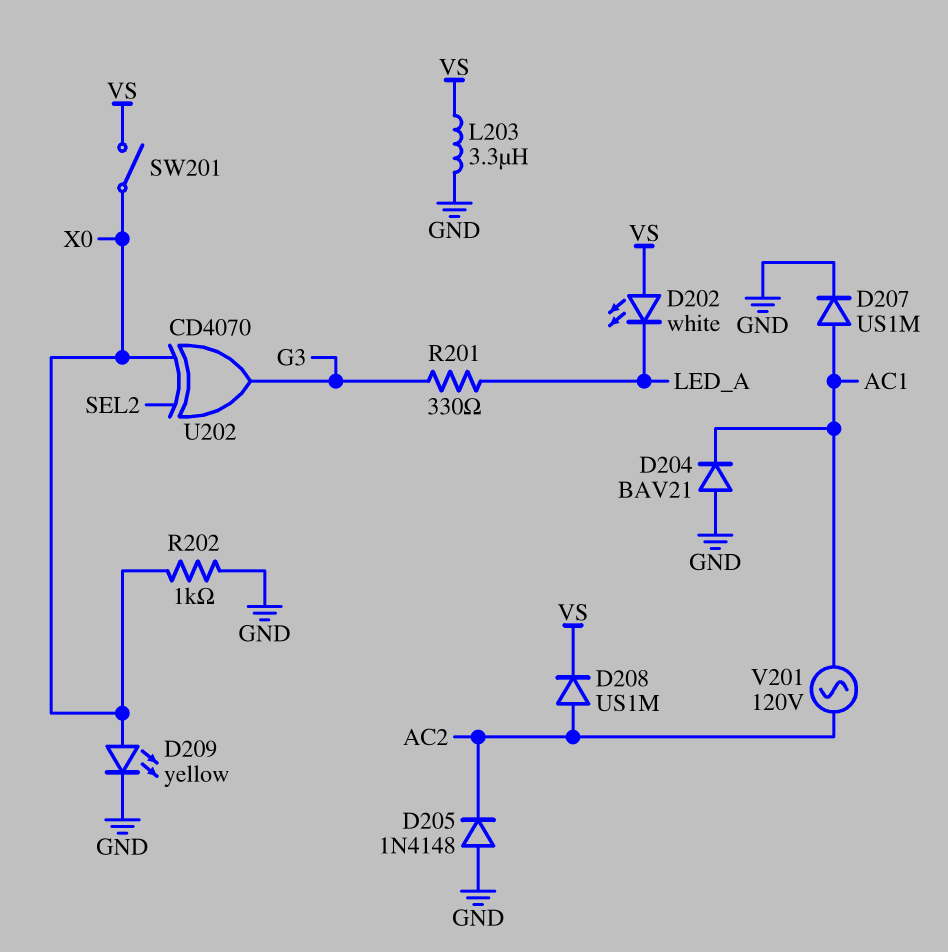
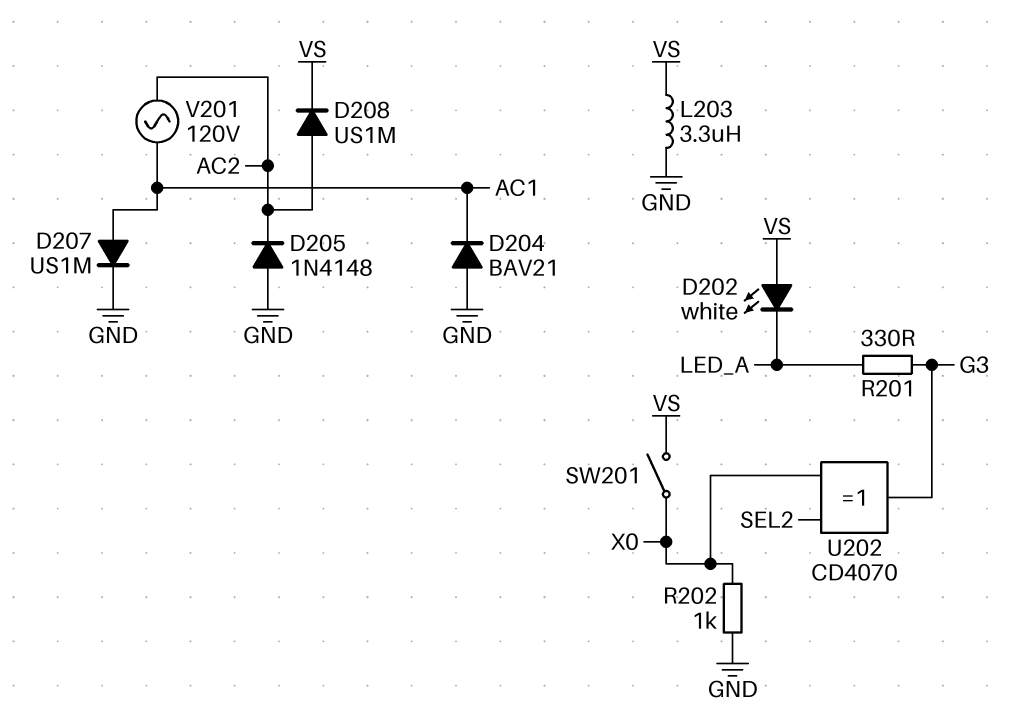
D209: LED yellow (A X0, K GND) -> none

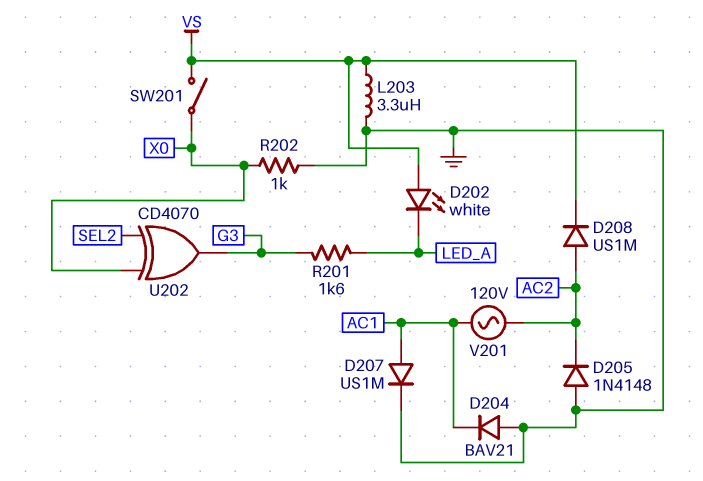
R201: 330 (G3, LED_A) -> 1.6k (G3, LED_A)

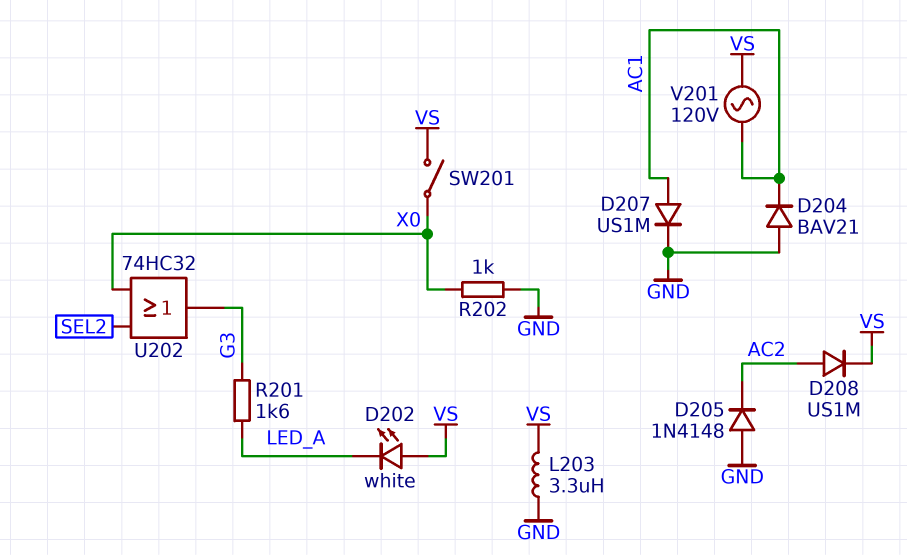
U202: XOR CD4070 (in SEL2, in X0, out G3) -> OR 74HC32 (in SEL2, in X0, out G3)
V201: AC 120V (AC1, AC2) -> AC 120V (AC1, VS)

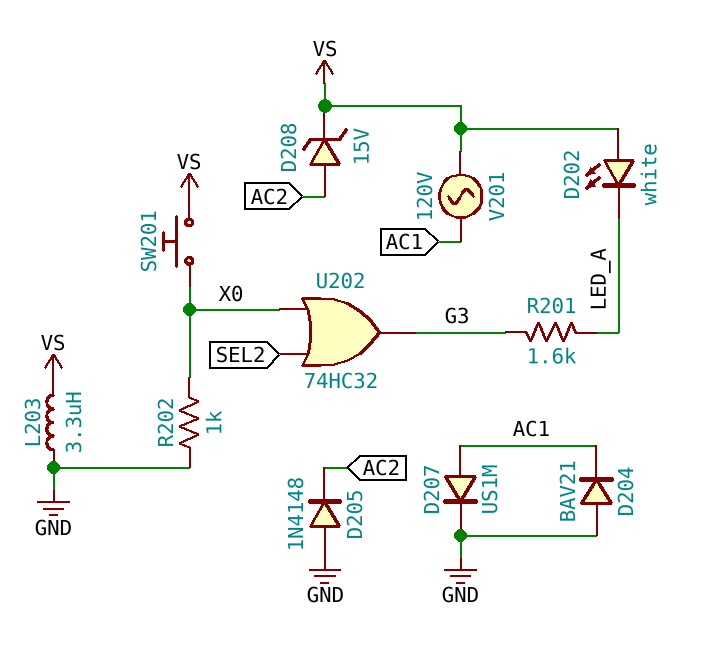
D208: diode US1M (A AC2, K VS) -> zener 15V (A AC2, K VS)
SW201: switch (VS, X0) -> button (VS, X0)

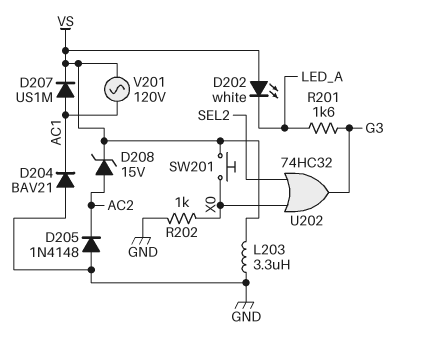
D207: diode US1M (A AC1, K GND) -> diode US1M (A AC1, K VS)

